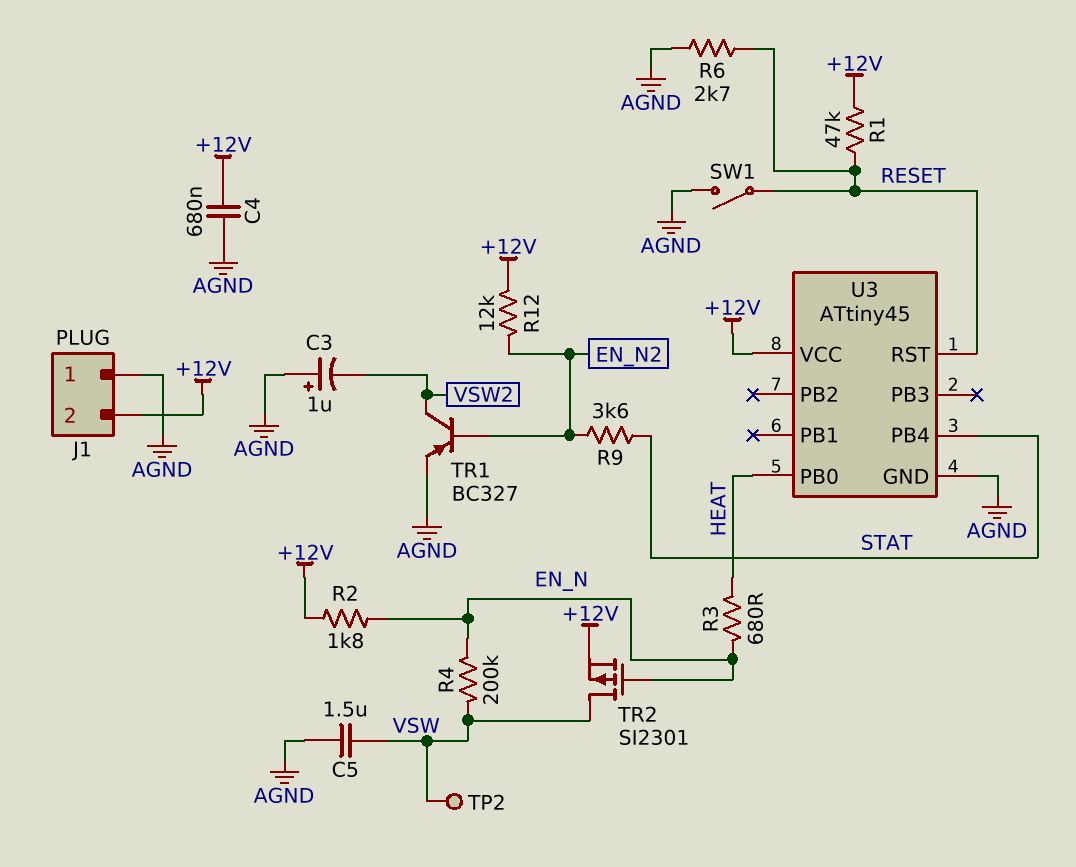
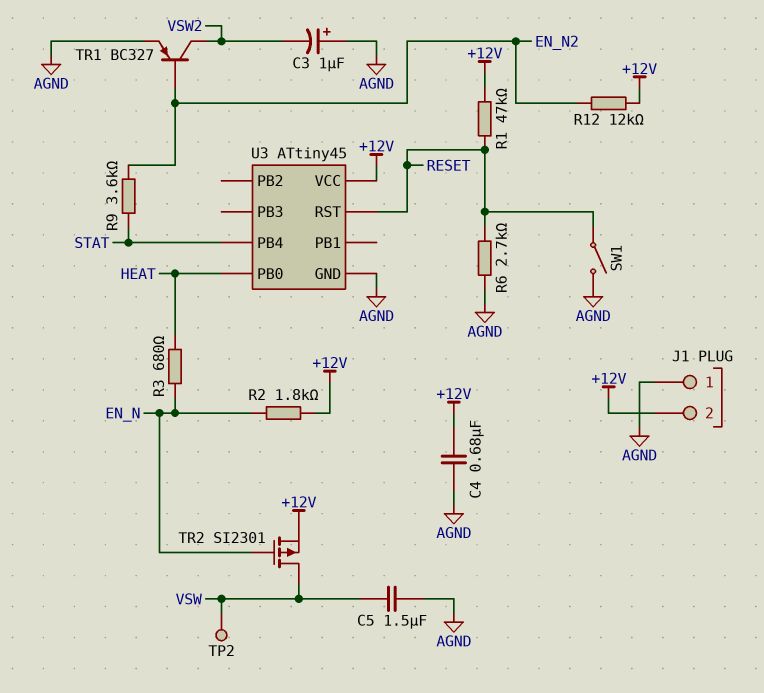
R4: 200k (EN_N, VSW) -> none

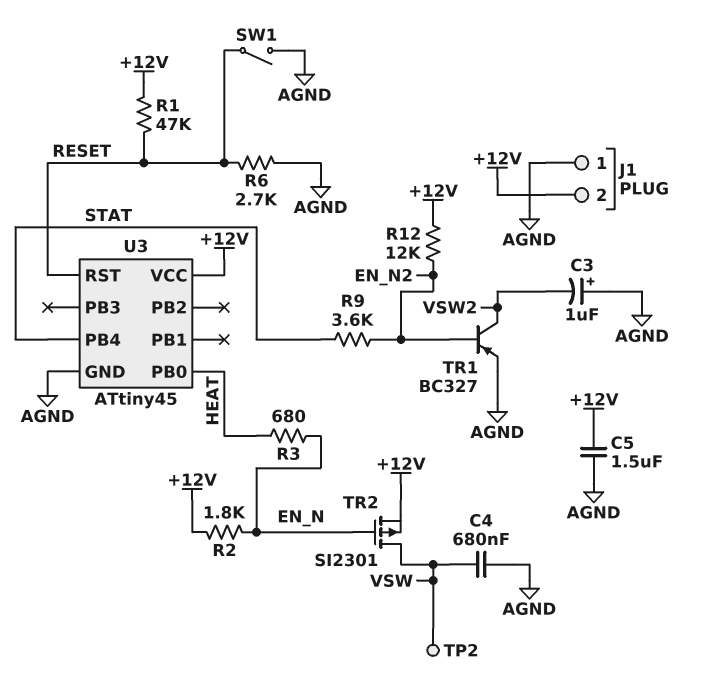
C4: 680nF (+12V, AGND) -> 680nF (AGND, VSW)
C5: 1.5uF (AGND, VSW) -> 1.5uF (+12V, AGND)

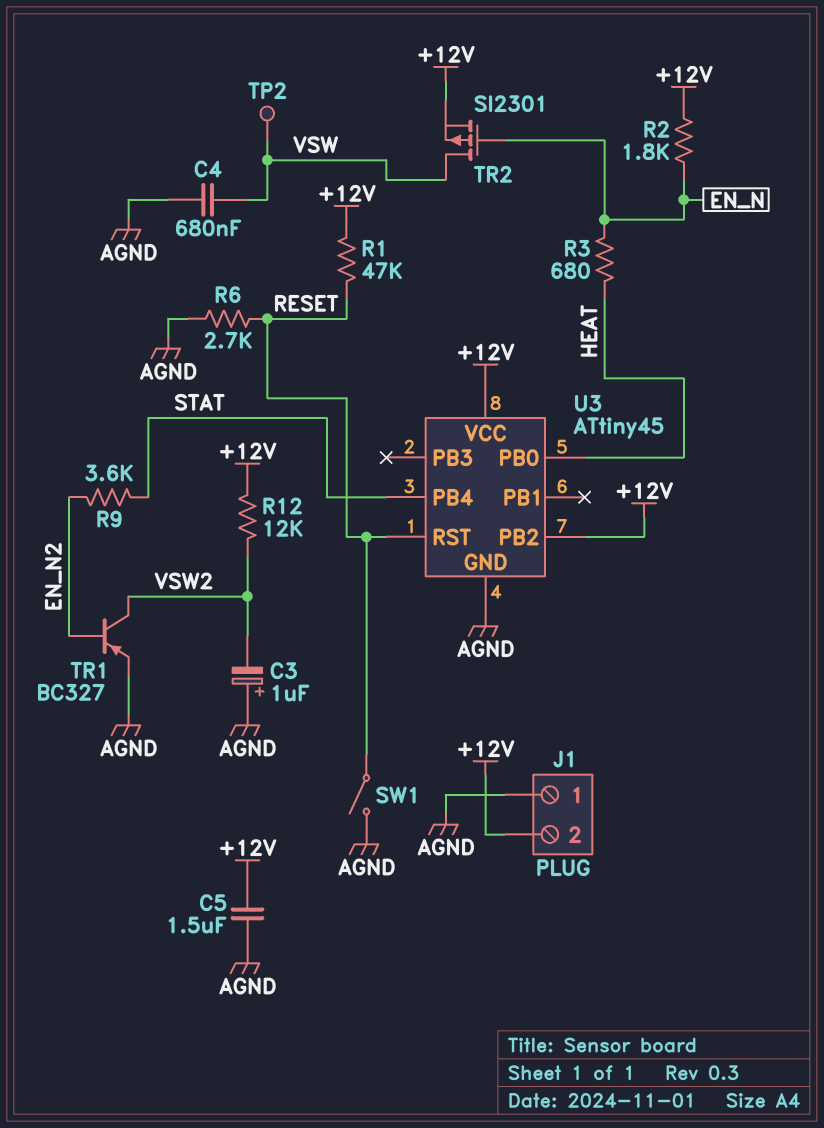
R12: 12k (+12V, EN_N2) -> 12k (+12V, VSW2)
U3 pin PB2: none -> +12V

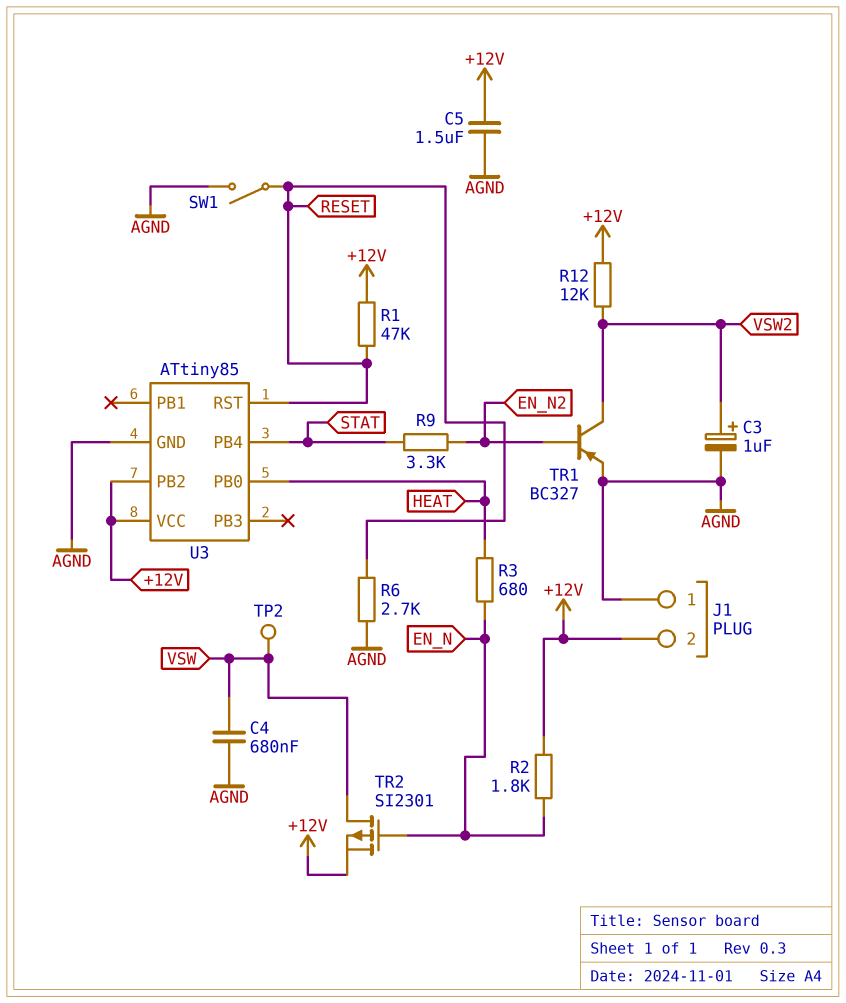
C3: 1uF (plus AGND, minus VSW2) -> 1uF (plus VSW2, minus AGND)
R9: 3.6k (EN_N2, STAT) -> 3.3k (EN_N2, STAT)
U3: ATtiny45 -> ATtiny85

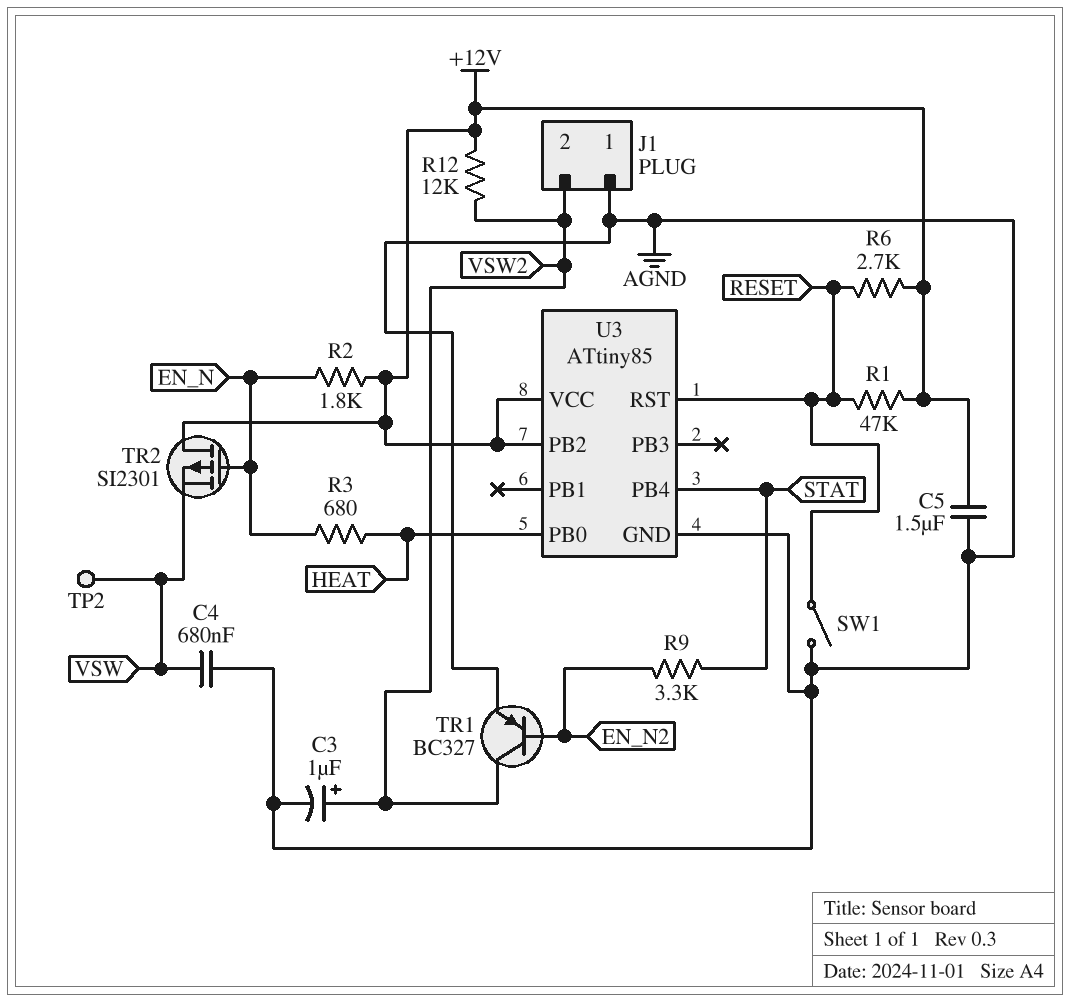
J1 pin 2: +12V -> VSW2
R6: 2.7k (AGND, RESET) -> 2.7k (+12V, RESET)
TR2: PMOS SI2301 (G EN_N, D VSW, S +12V) -> PMOS SI2301 (G EN_N, D +12V, S VSW)

